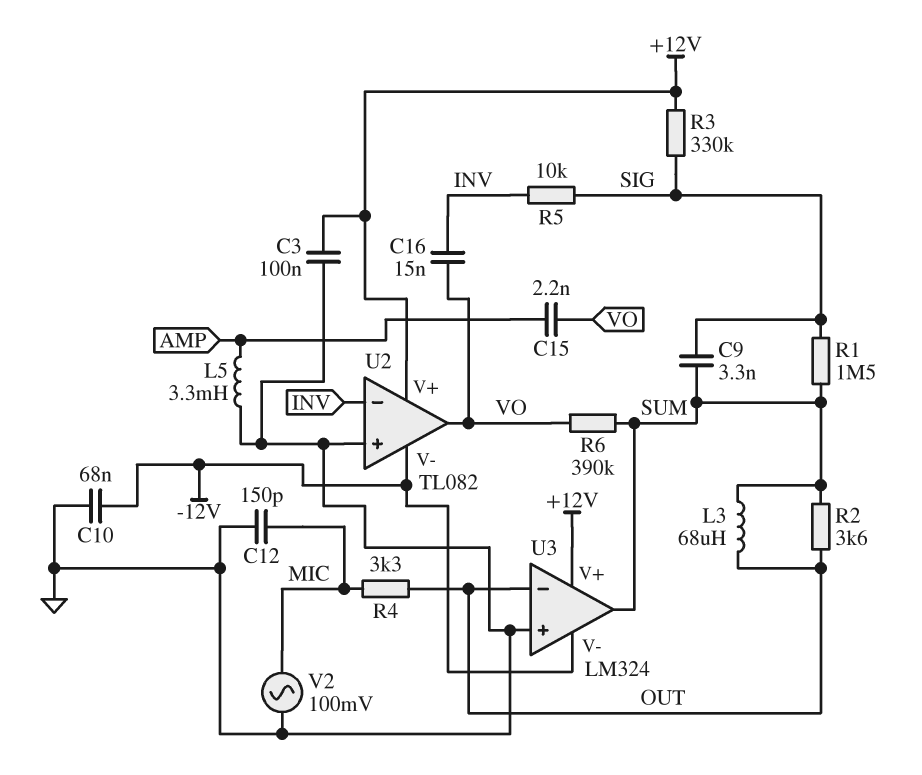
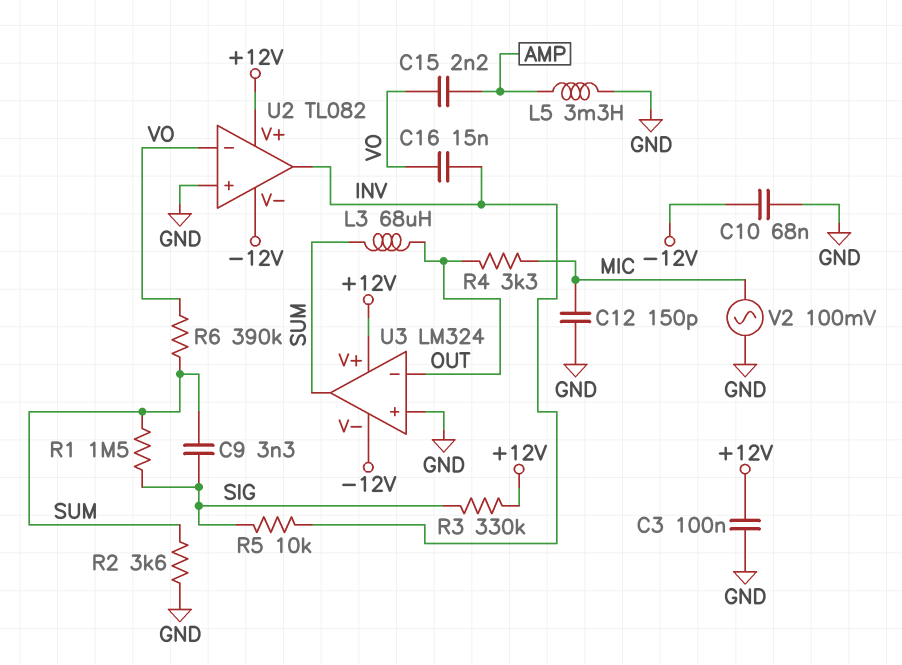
R2: 3.6k (OUT, SUM) -> 3.6k (GND, SUM)
U2 pin in-: INV -> VO
U2 pin out: VO -> INV

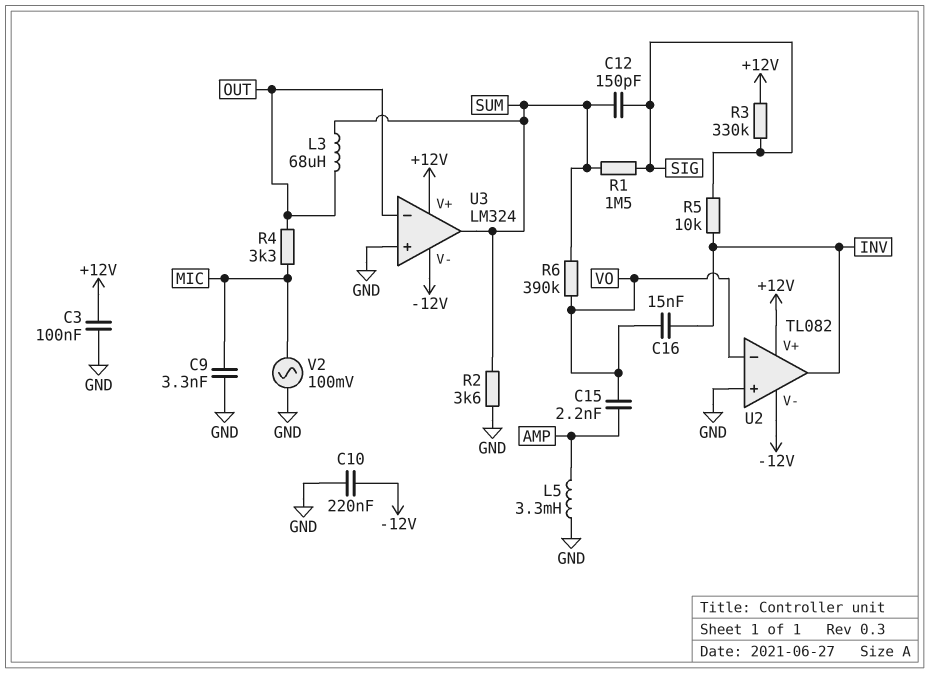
C9: 3.3nF (SIG, SUM) -> 3.3nF (GND, MIC)
C10: 68nF (-12V, GND) -> 220nF (-12V, GND)
C12: 150pF (GND, MIC) -> 150pF (SIG, SUM)

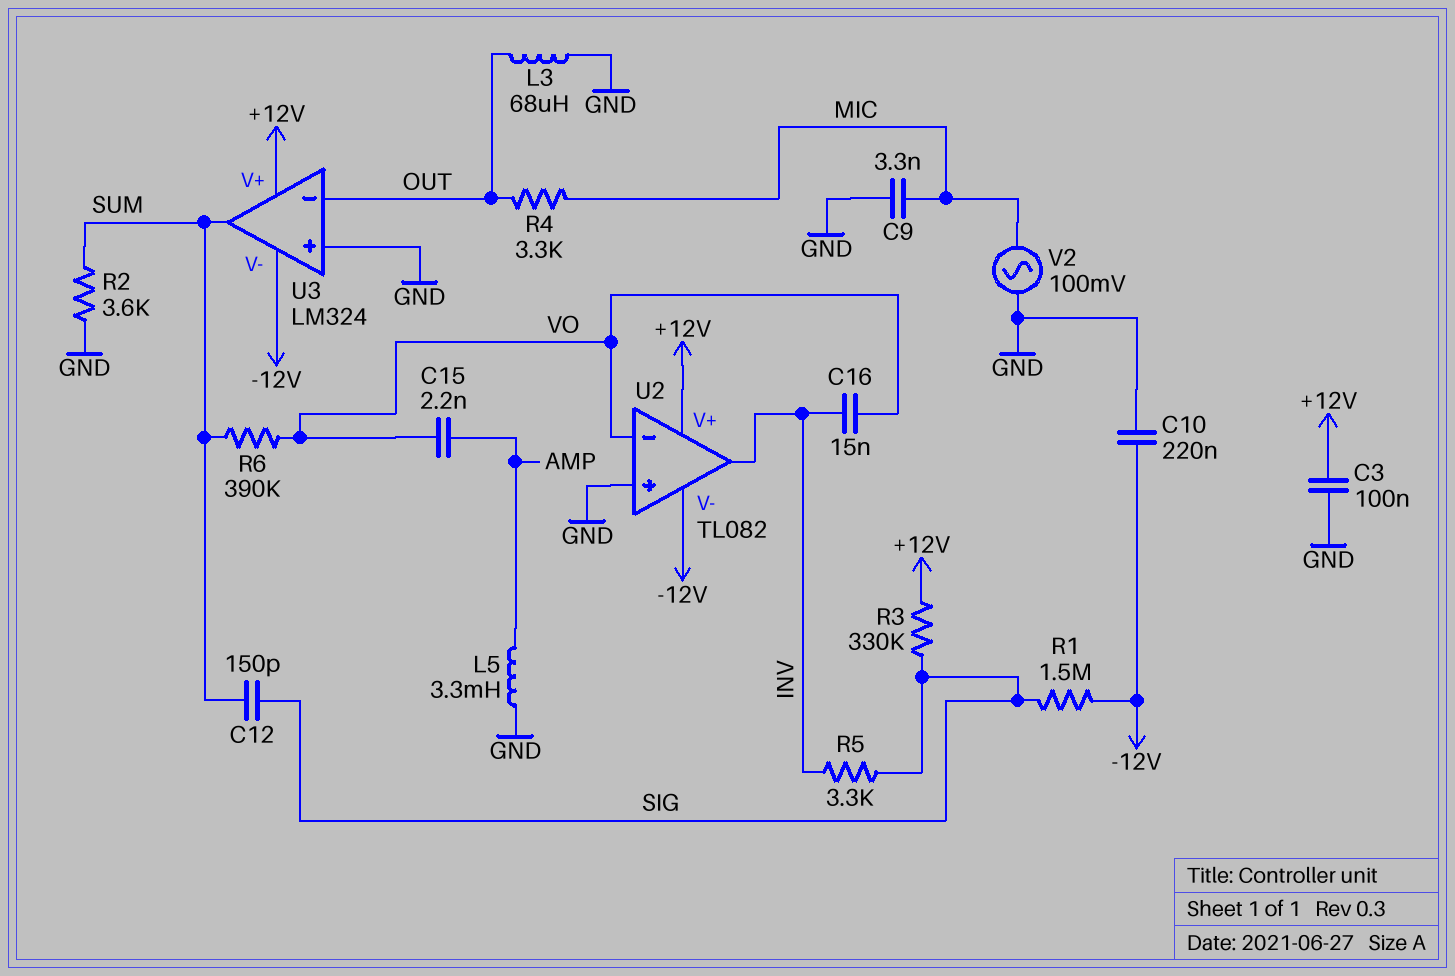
L3: 68uH (OUT, SUM) -> 68uH (GND, OUT)
R1: 1.5M (SIG, SUM) -> 1.5M (-12V, SIG)
R5: 10k (INV, SIG) -> 3.3k (INV, SIG)

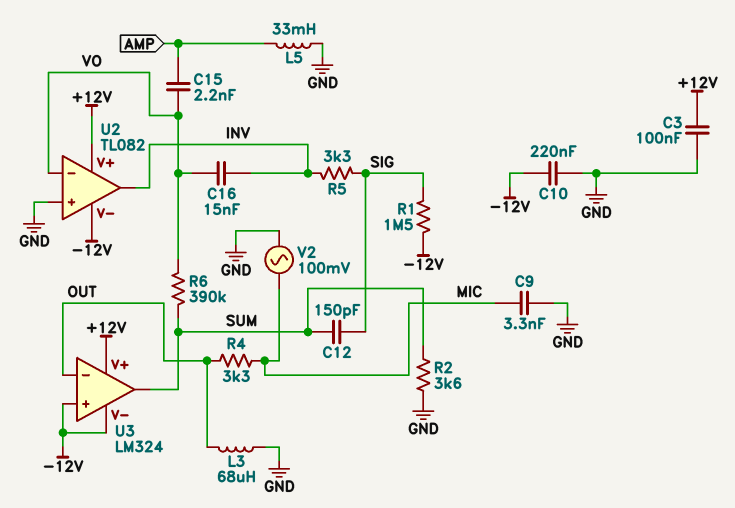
L5: 3.3mH (AMP, GND) -> 33mH (AMP, GND)
R3: 330k (+12V, SIG) -> none
U3 pin in+: GND -> -12V

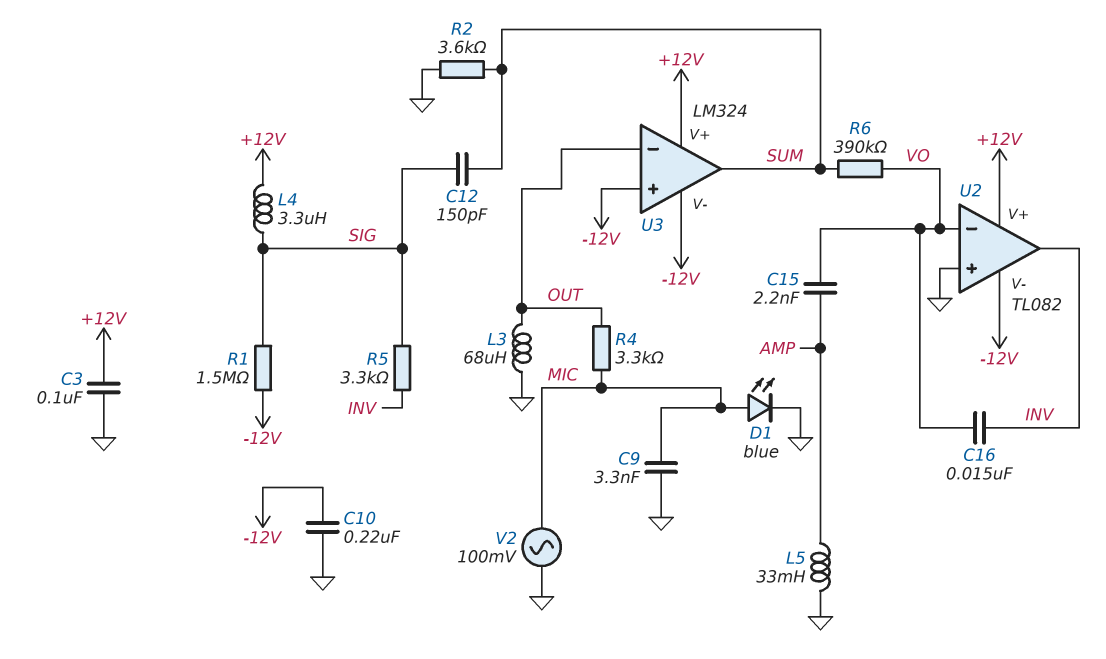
D1: none -> LED blue (A MIC, K GND)
L4: none -> 3.3uH (+12V, SIG)

